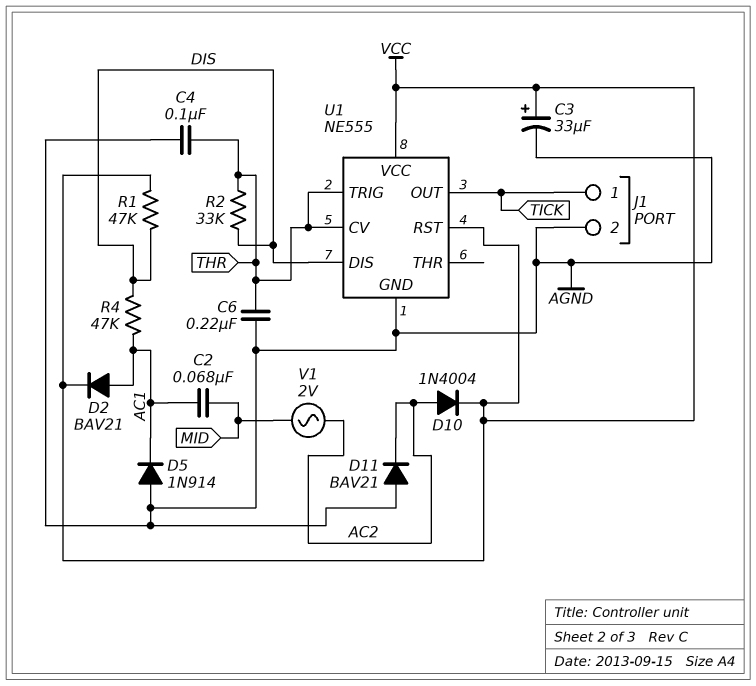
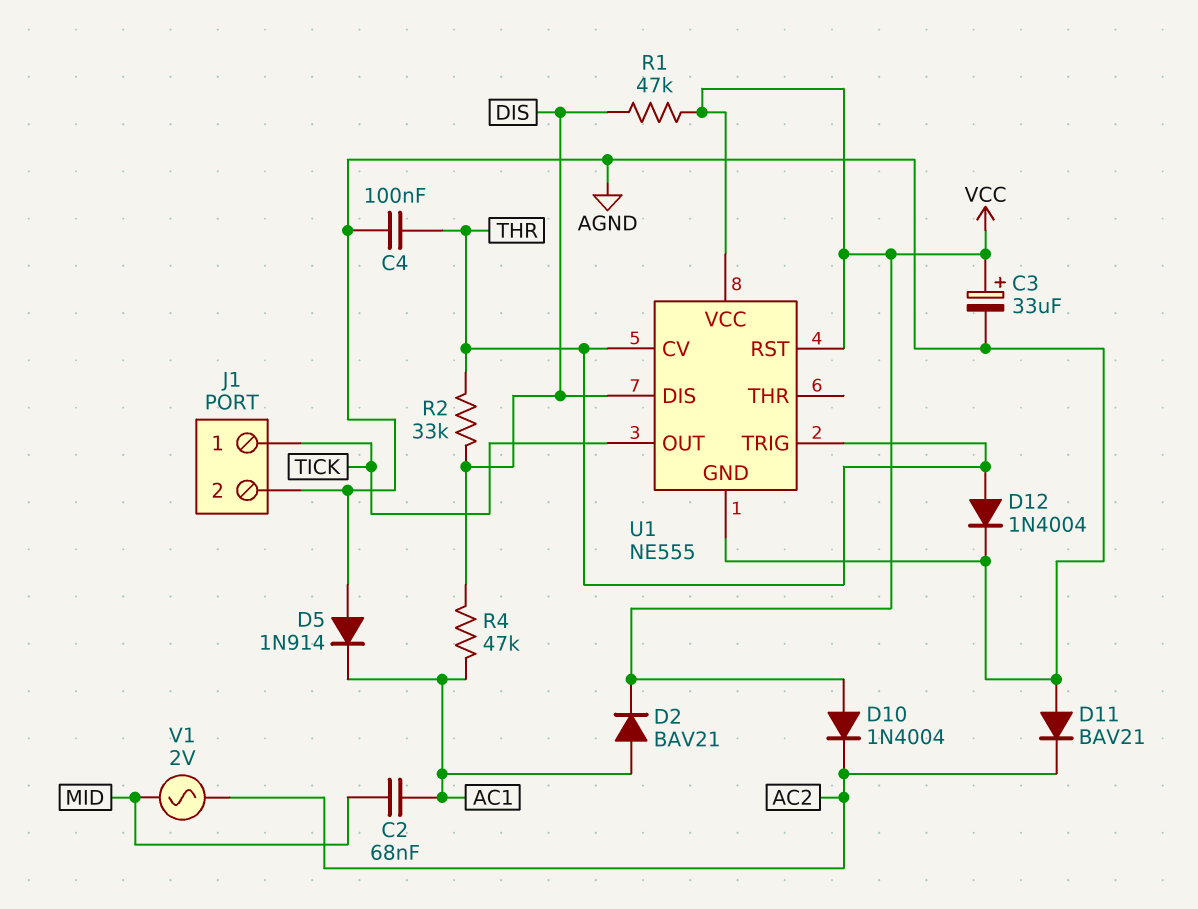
C6: 220nF (AGND, THR) -> none
D10: diode 1N4004 (A AC2, K VCC) -> diode 1N4004 (A VCC, K AC2)
D12: none -> diode 1N4004 (A THR, K AGND)

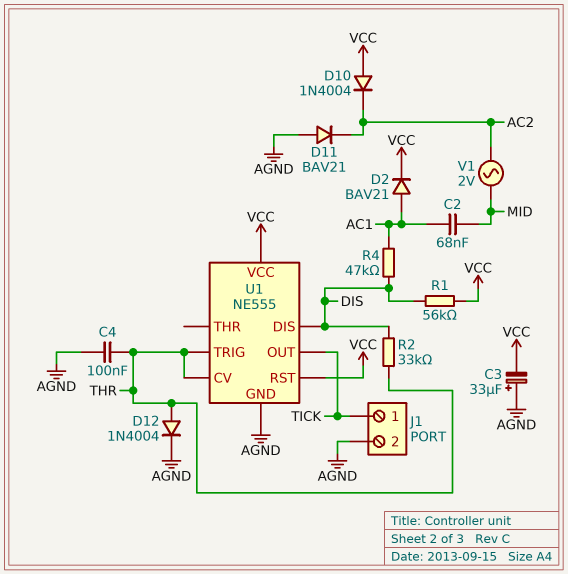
C3: 33uF (plus VCC, minus AGND) -> 33uF (plus AGND, minus VCC)
D5: diode 1N914 (A AGND, K AC1) -> none
R1: 47k (DIS, VCC) -> 56k (DIS, VCC)

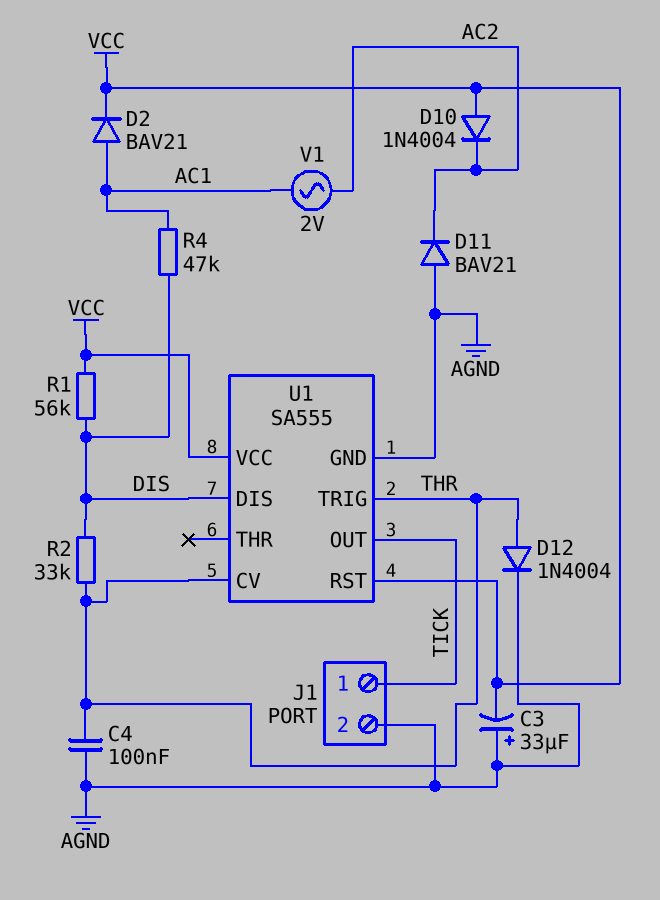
C2: 68nF (AC1, MID) -> none
U1: NE555 -> SA555
V1: AC 2V (AC2, MID) -> AC 2V (AC1, AC2)

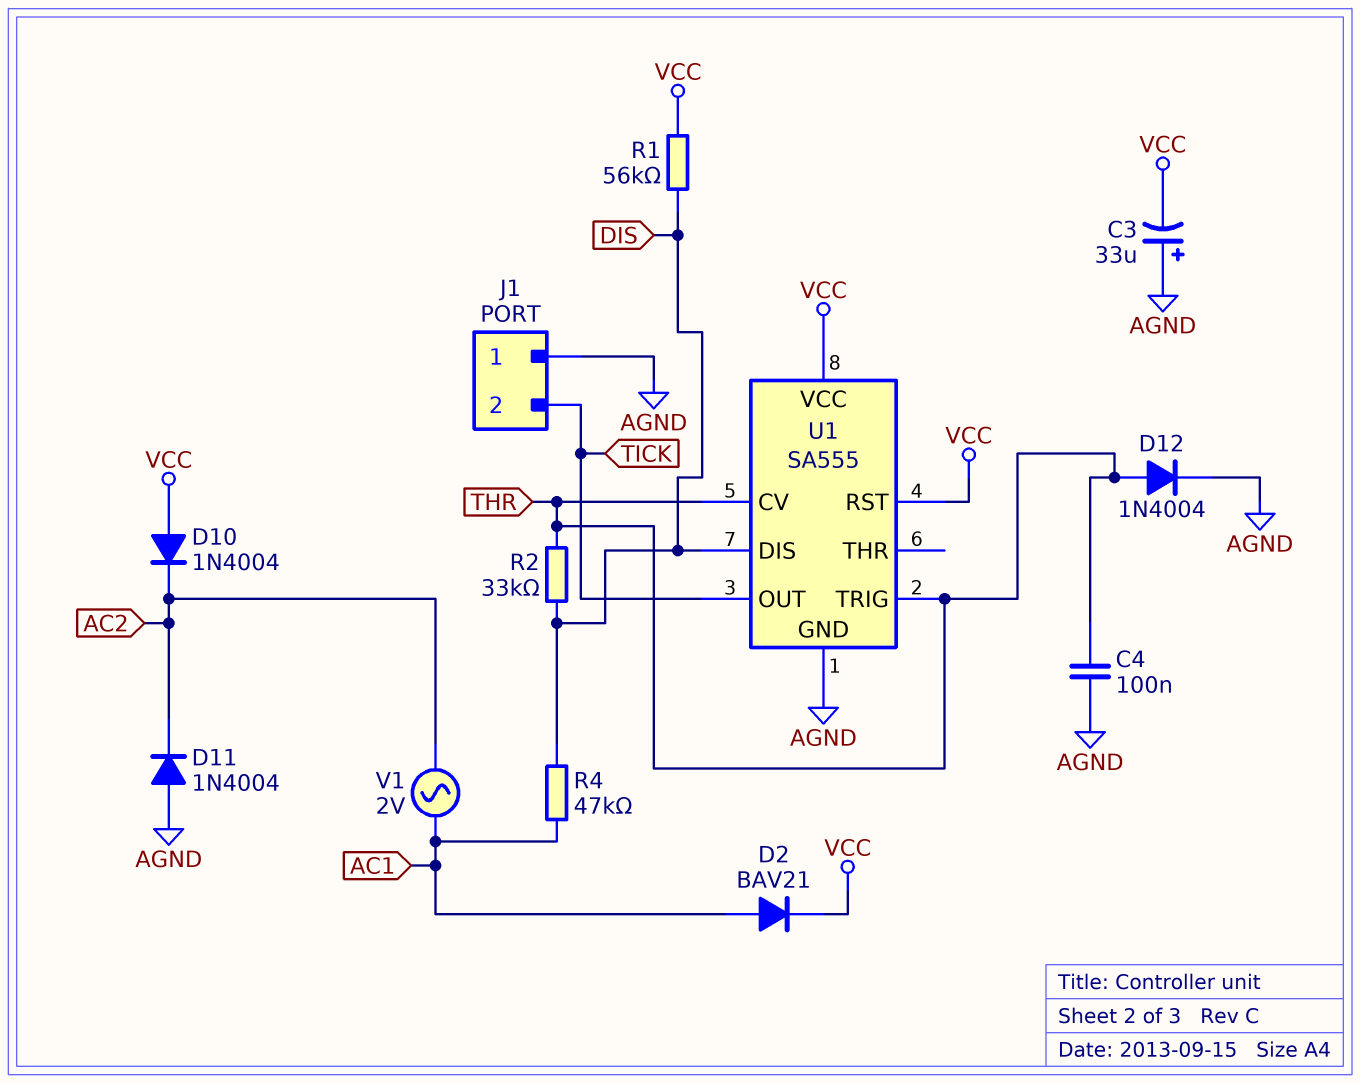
D11: diode BAV21 (A AGND, K AC2) -> diode 1N4004 (A AGND, K AC2)
J1 pin 1: TICK -> AGND
J1 pin 2: AGND -> TICK

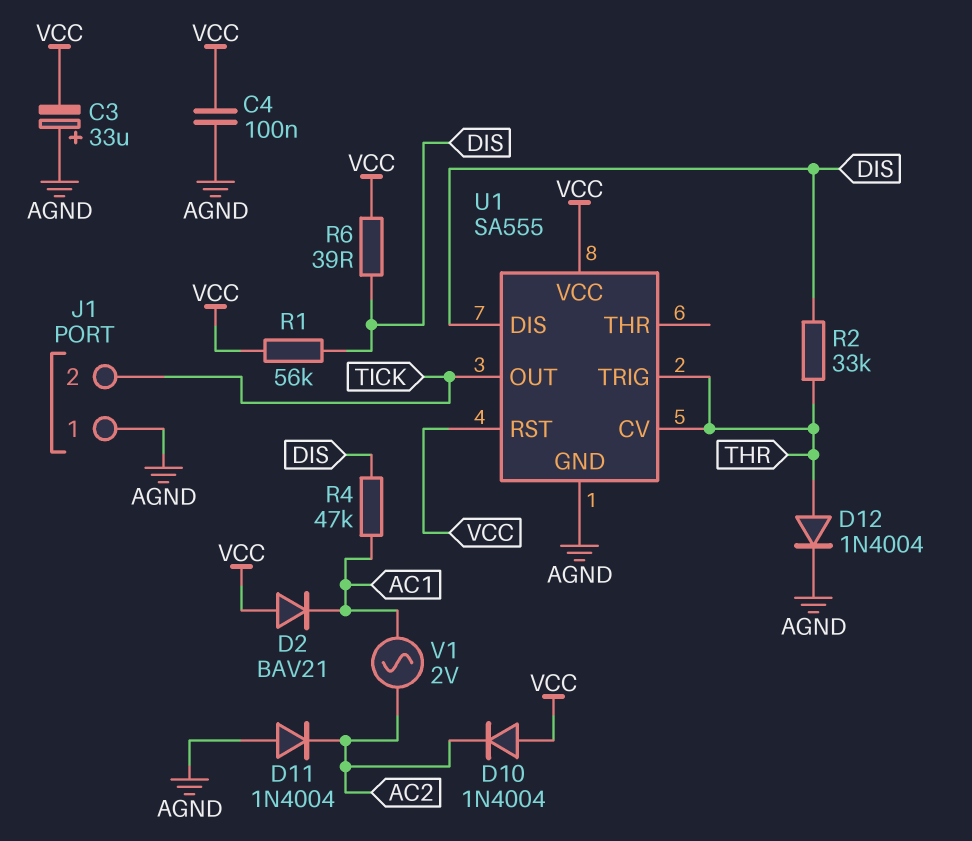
C4: 100nF (AGND, THR) -> 100nF (AGND, VCC)
D2: diode BAV21 (A AC1, K VCC) -> diode BAV21 (A VCC, K AC1)
R6: none -> 39 (DIS, VCC)

